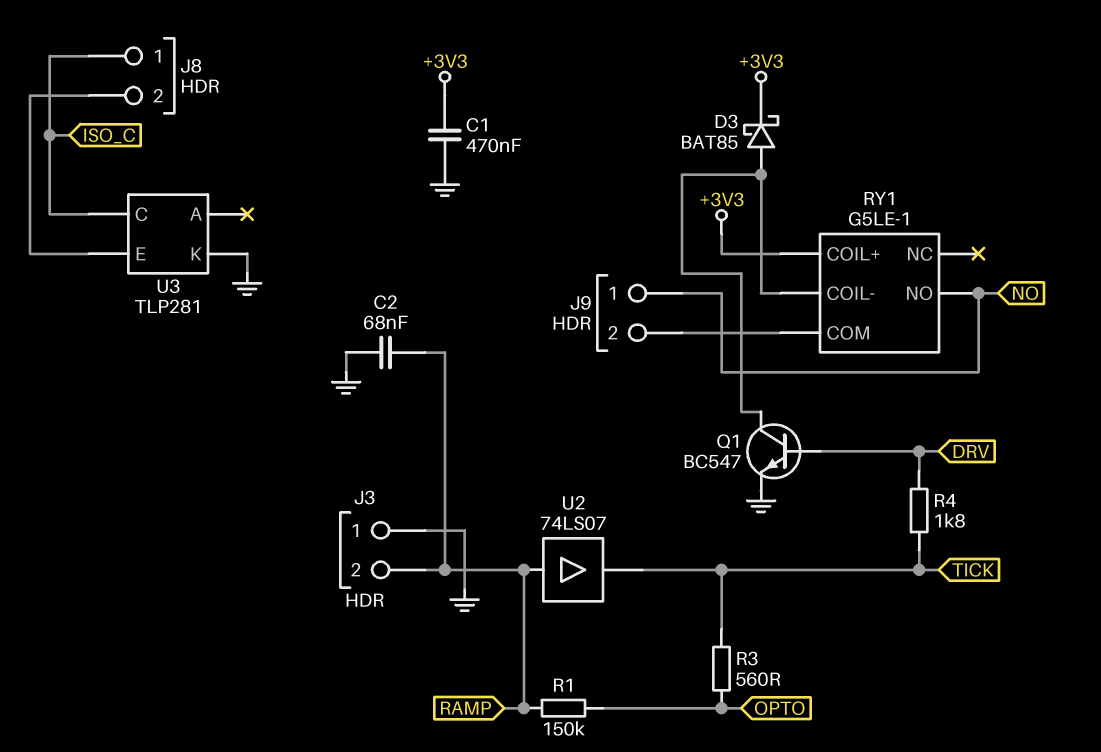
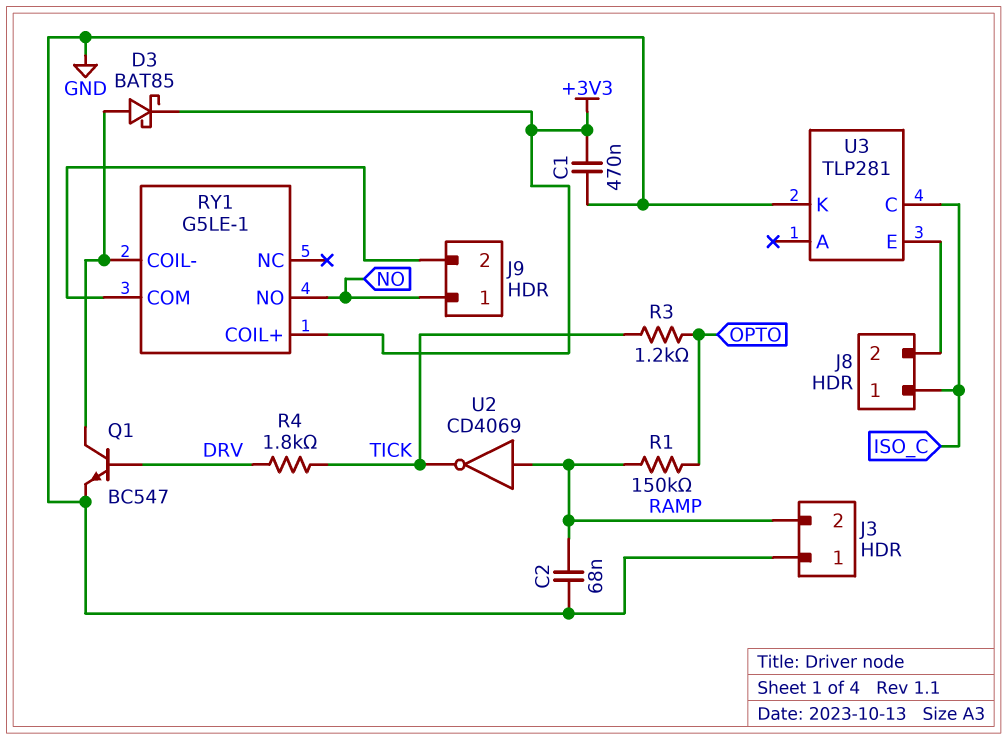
R3: 560 (OPTO, TICK) -> 1.2k (OPTO, TICK)
U2: buffer 74LS07 (in RAMP, out TICK) -> NOT CD4069 (in RAMP, out TICK)

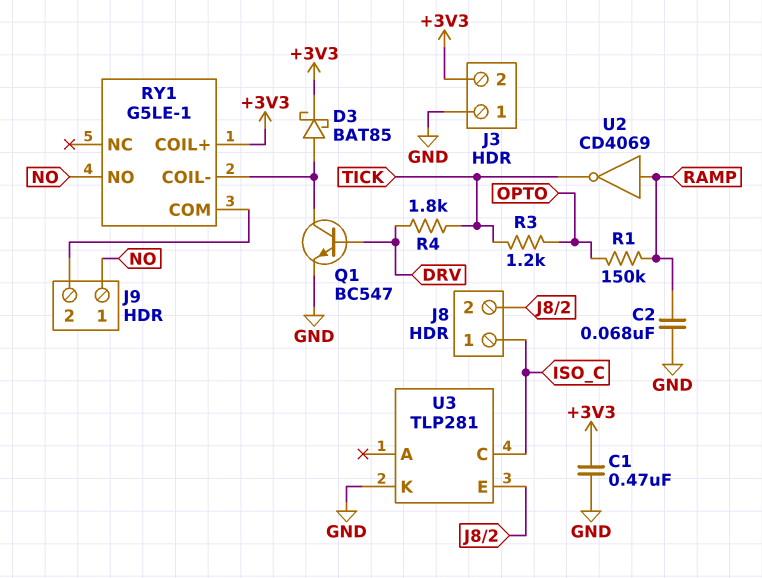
J3 pin 2: RAMP -> +3V3

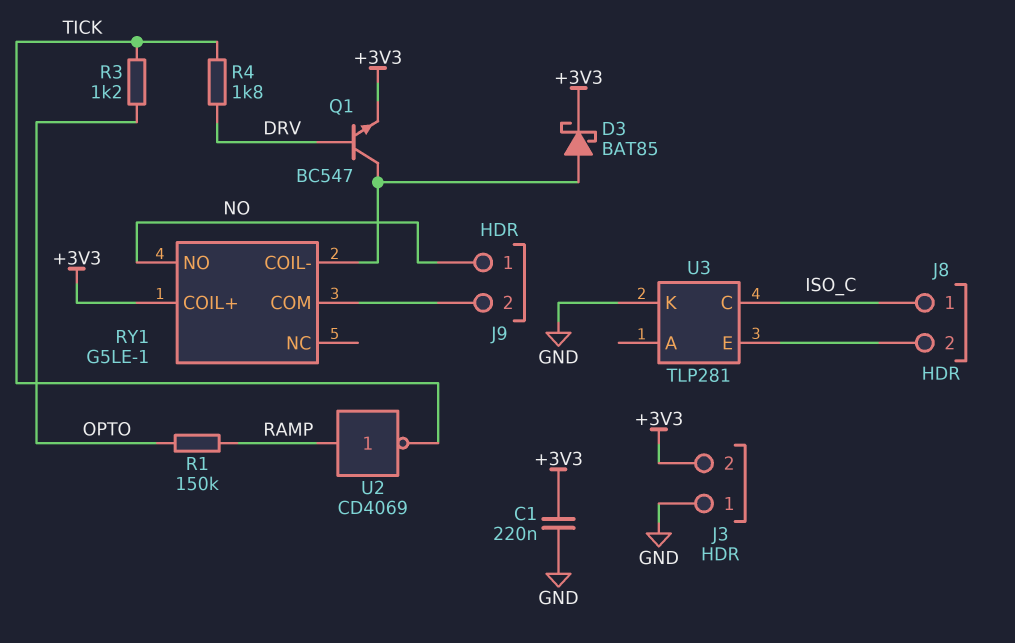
C1: 470nF (+3V3, GND) -> 220nF (+3V3, GND)
C2: 68nF (GND, RAMP) -> none
Q1: NPN BC547 (B DRV, C RY1/COIL-, E GND) -> NPN BC547 (B DRV, C RY1/COIL-, E +3V3)

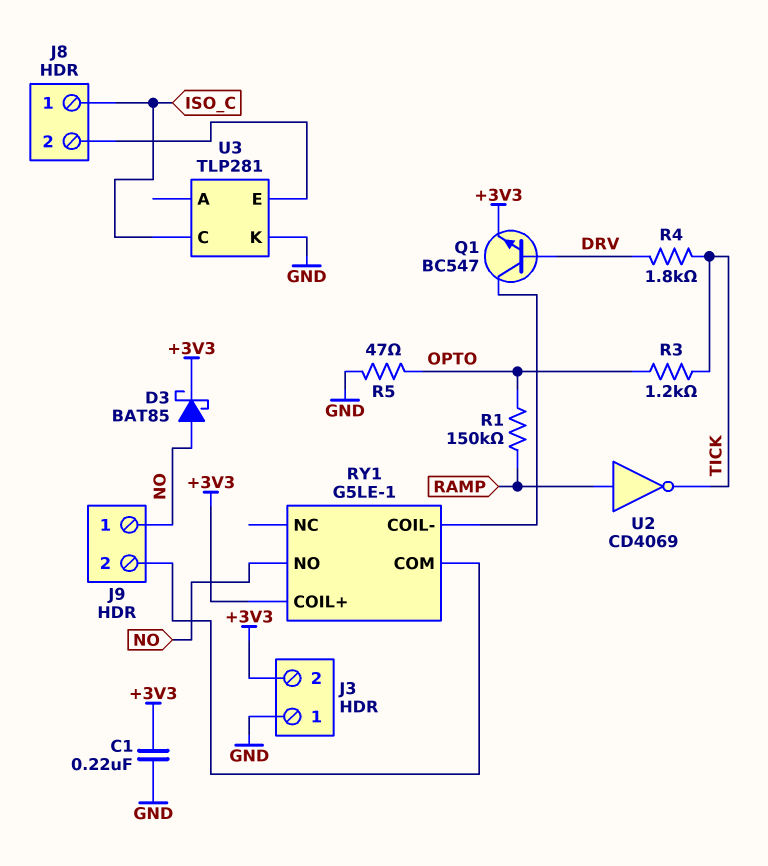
D3: schottky BAT85 (A RY1/COIL-, K +3V3) -> schottky BAT85 (A NO, K +3V3)
R5: none -> 47 (GND, OPTO)

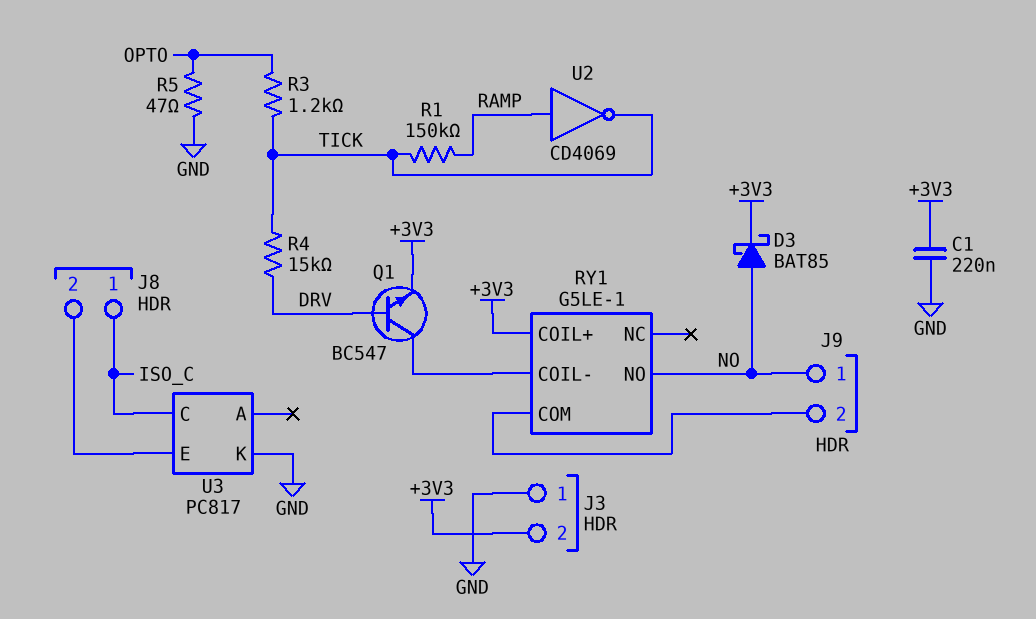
R1: 150k (OPTO, RAMP) -> 150k (RAMP, TICK)
R4: 1.8k (DRV, TICK) -> 15k (DRV, TICK)
U3: TLP281 -> PC817

